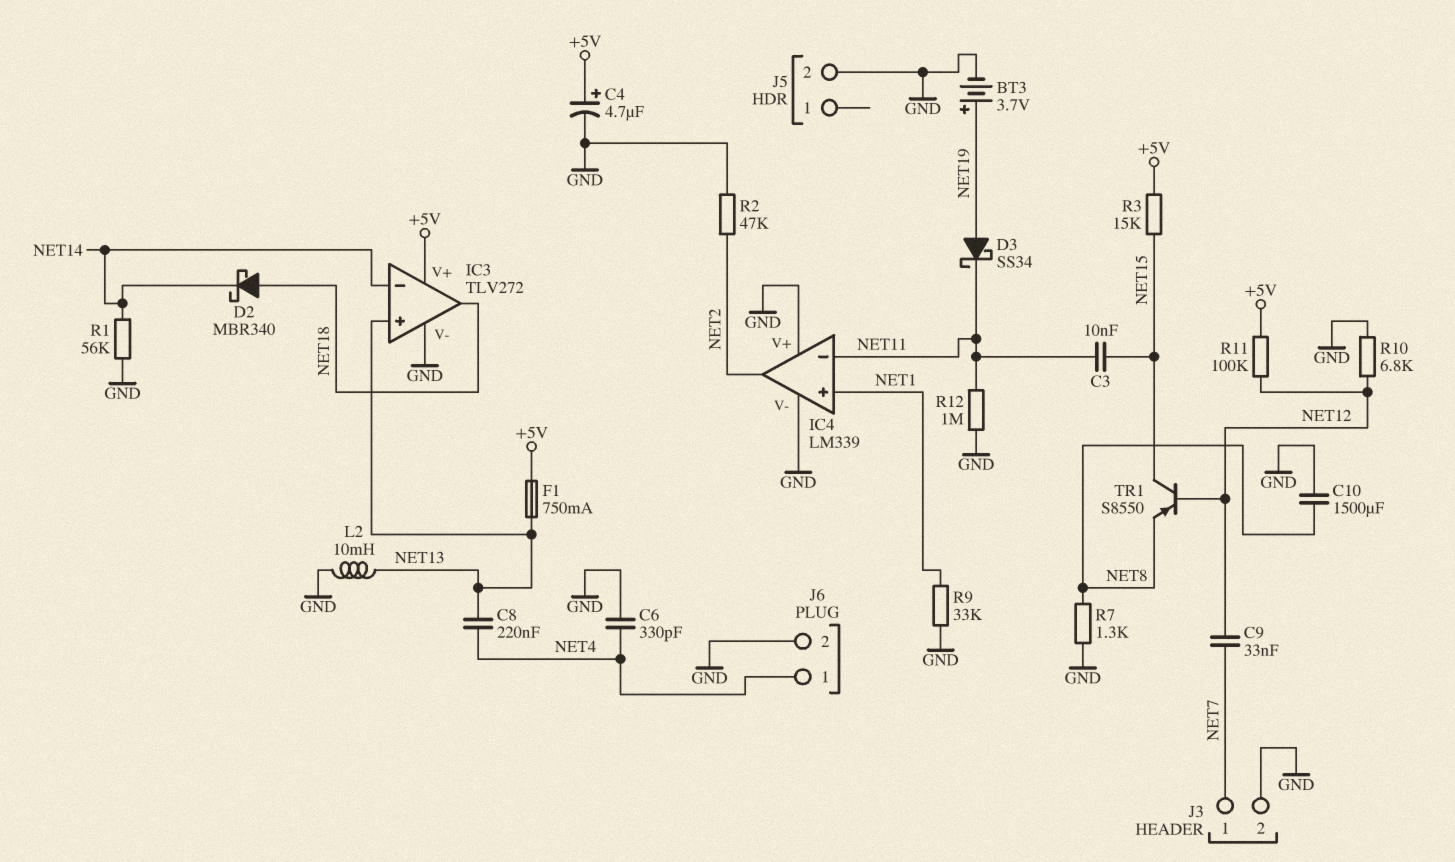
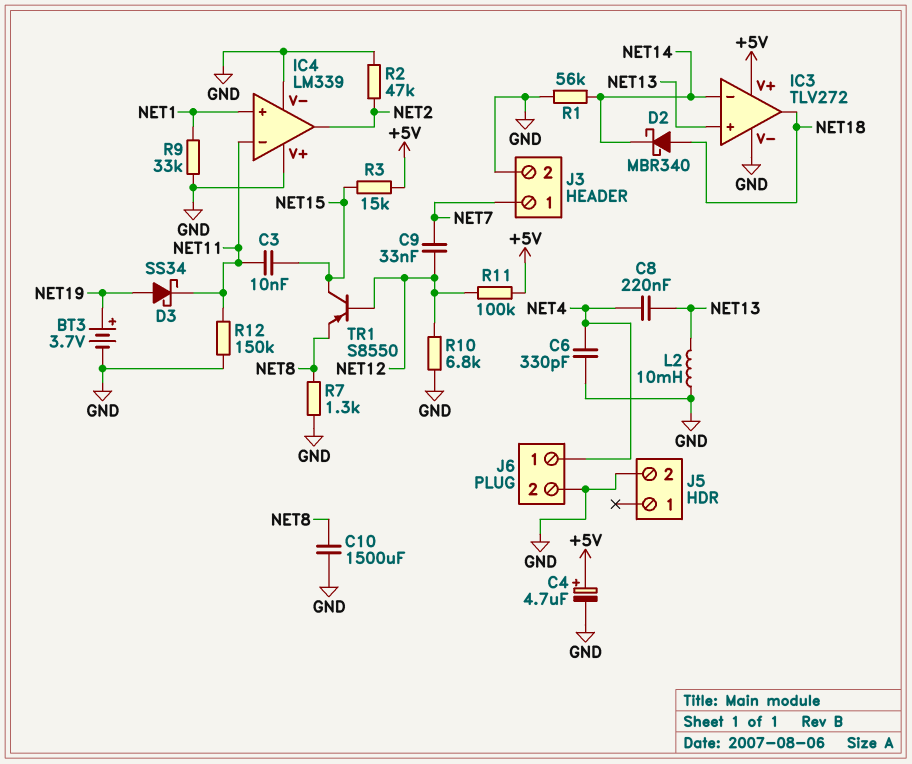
F1: 750mA (+5V, NET13) -> none
R12: 1M (GND, NET11) -> 150k (GND, NET11)

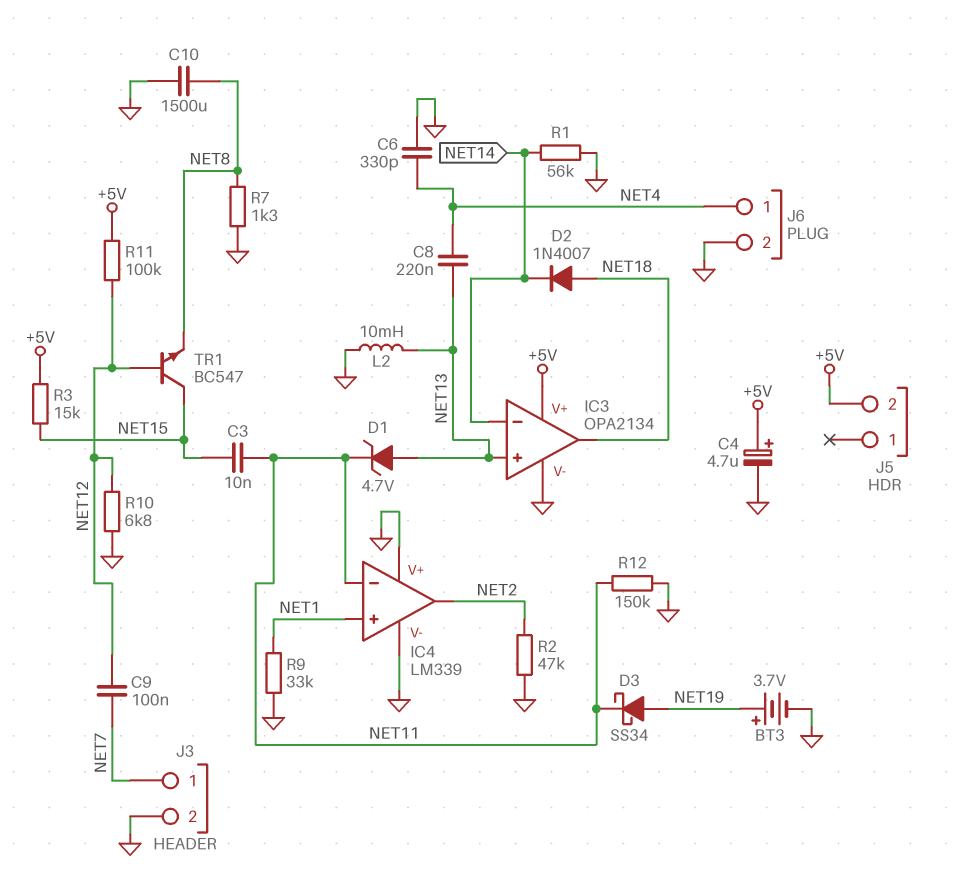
C9: 33nF (NET7, NET12) -> 100nF (NET7, NET12)
D1: none -> zener 4.7V (A NET13, K NET11)
D2: schottky MBR340 (A NET18, K NET14) -> diode 1N4007 (A NET18, K NET14)
IC3: TLV272 -> OPA2134
J5 pin 2: GND -> +5V
TR1: PNP S8550 (B NET12, C NET15, E NET8) -> NPN BC547 (B NET12, C NET15, E NET8)

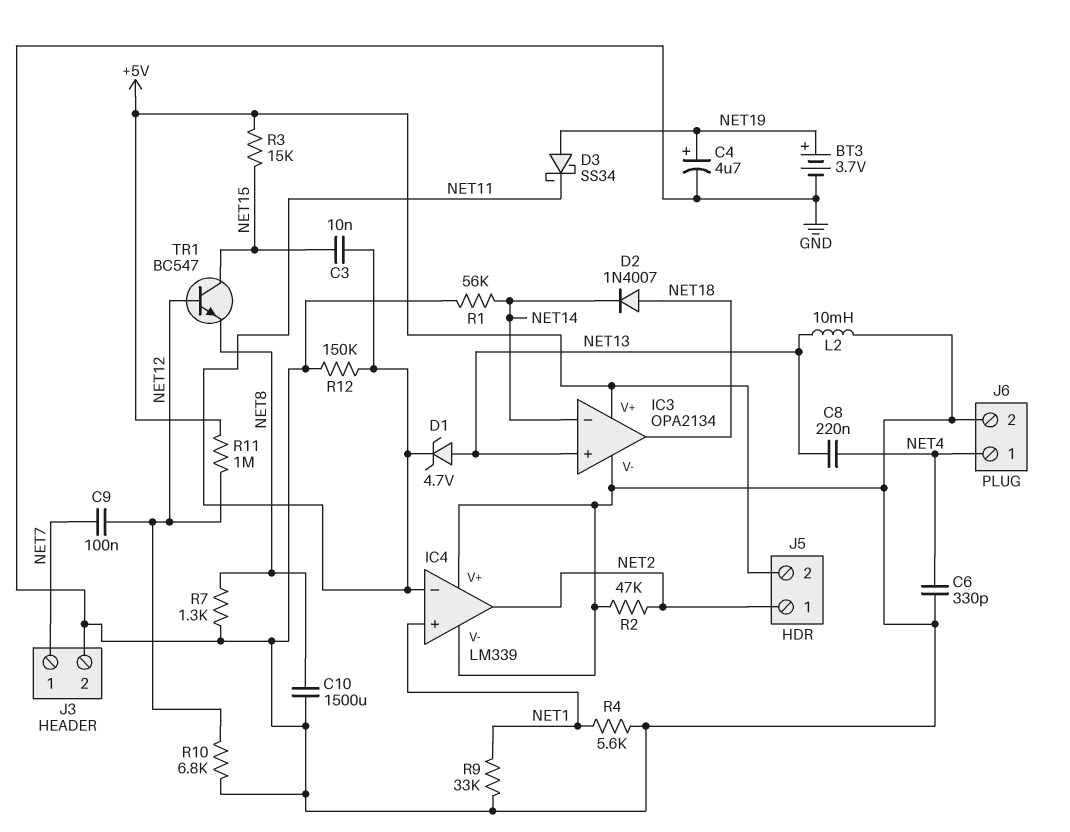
C4: 4.7uF (plus +5V, minus GND) -> 4.7uF (plus NET19, minus GND)
J5 pin 1: none -> NET2
R4: none -> 5.6k (GND, NET1)
R11: 100k (+5V, NET12) -> 1M (+5V, NET12)

